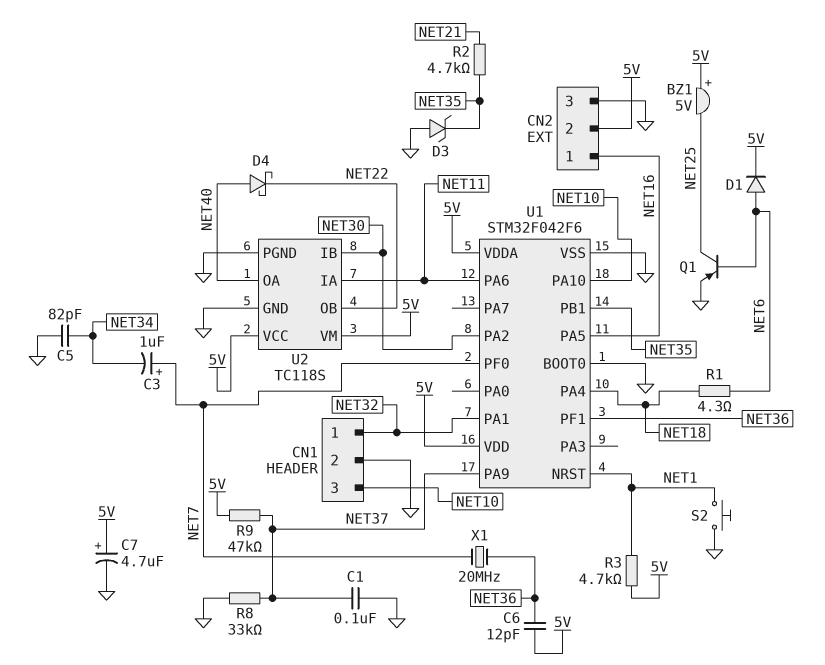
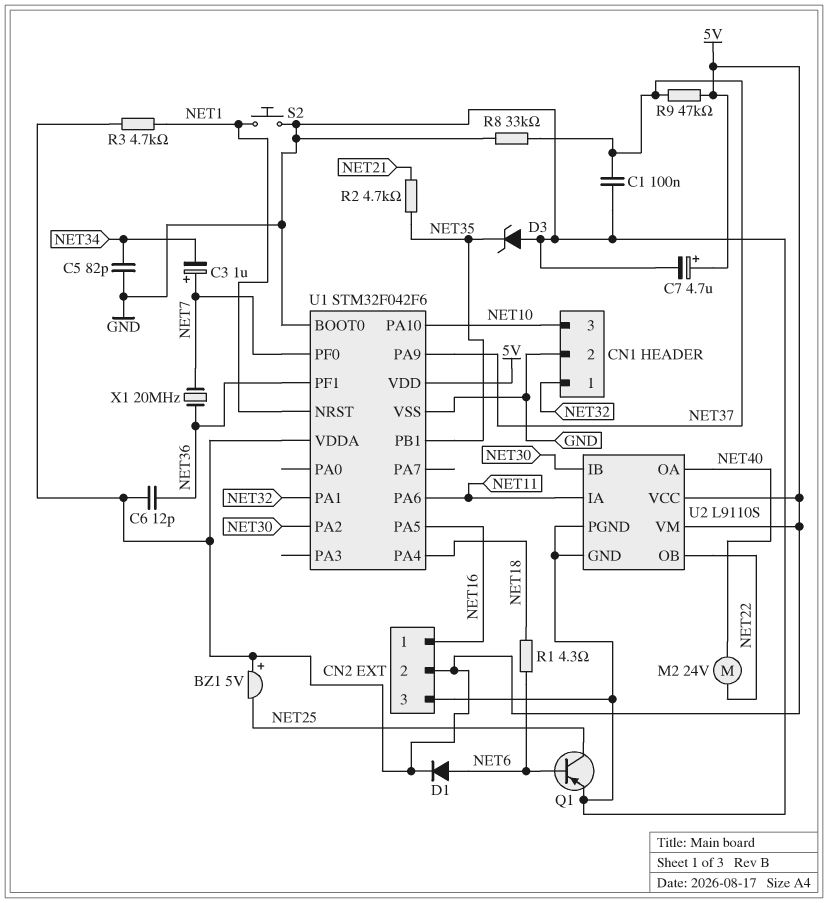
D4: schottky (A NET40, K NET22) -> none
M2: none -> motor 24V (NET22, NET40)
U2: TC118S -> L9110S

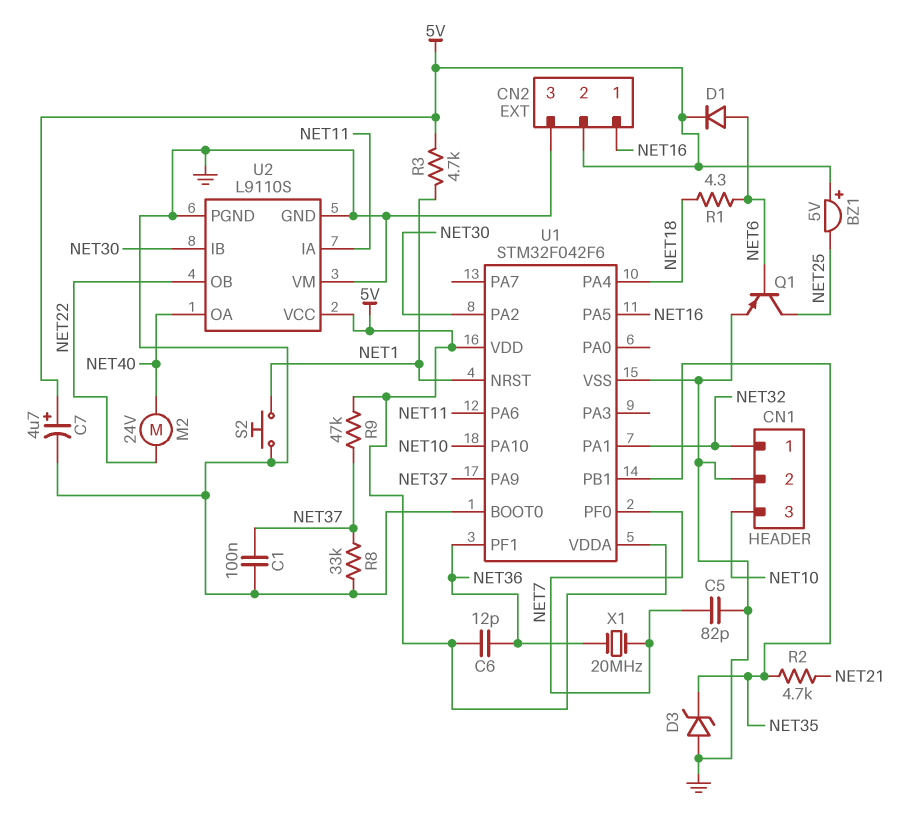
C3: 1uF (plus NET7, minus NET34) -> none
C5: 82pF (GND, NET34) -> 82pF (GND, NET7)
U2 pin VM: 5V -> GND

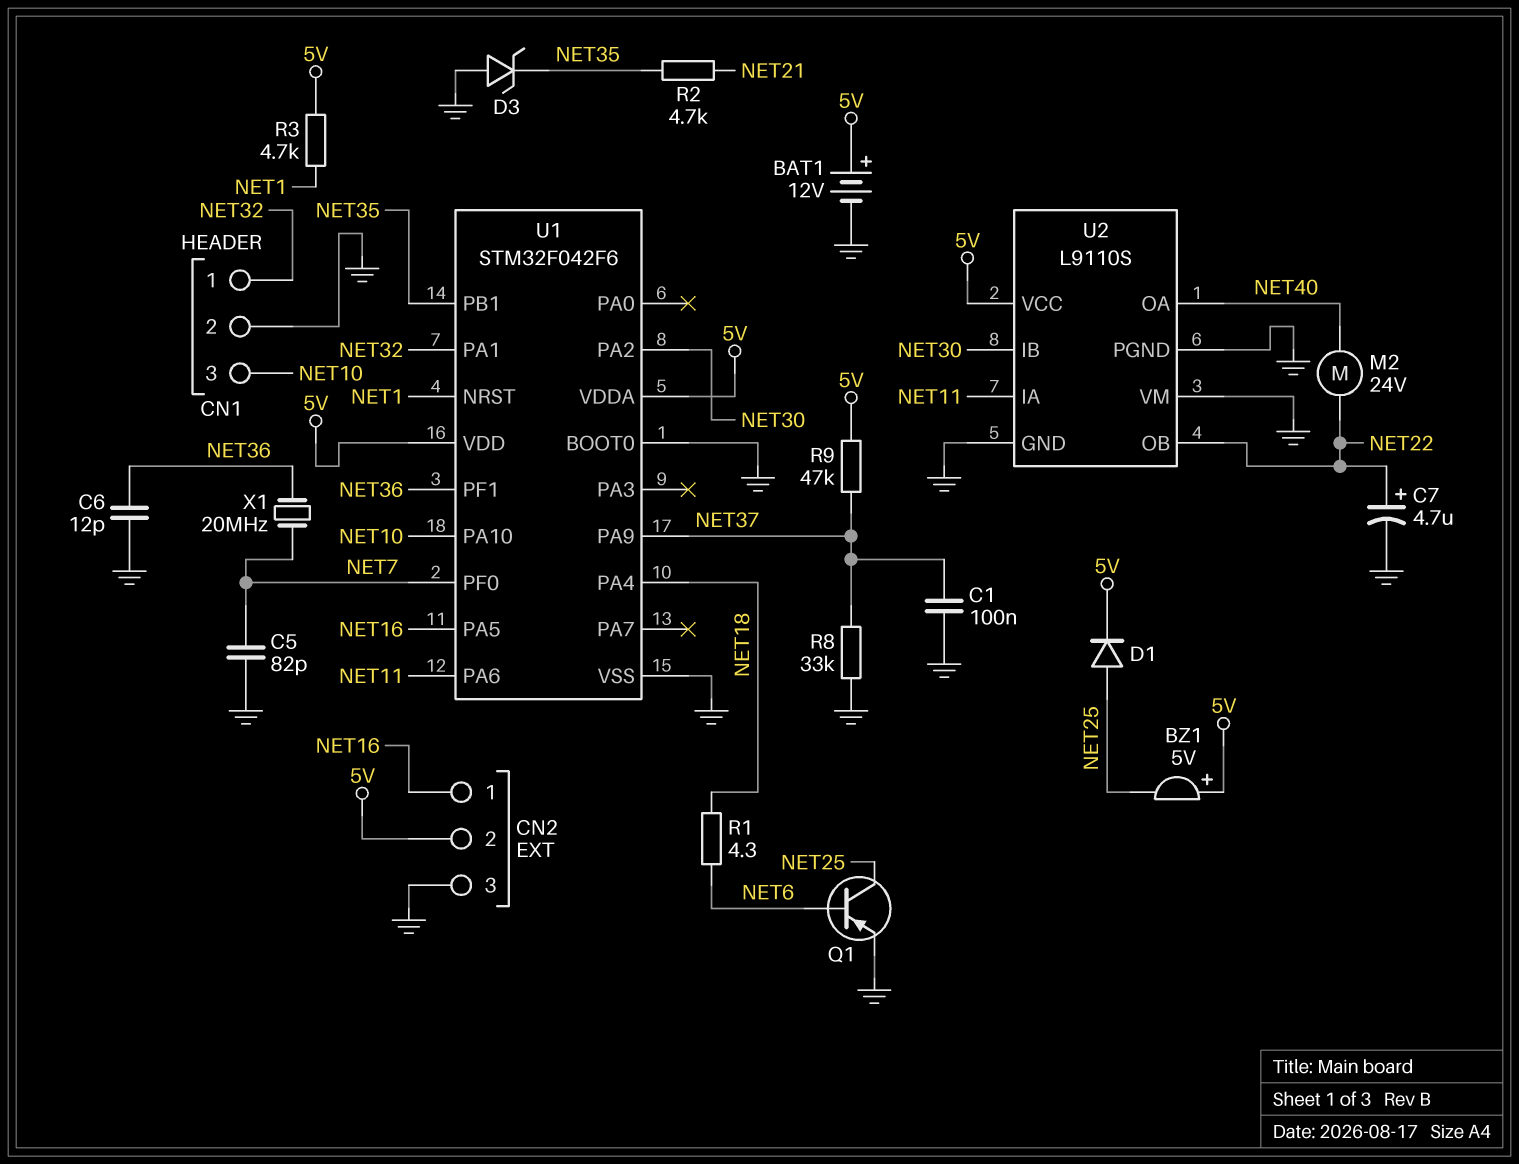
BAT1: none -> 12V (plus 5V, minus GND)
C6: 12pF (5V, NET36) -> 12pF (GND, NET36)
C7: 4.7uF (plus 5V, minus GND) -> 4.7uF (plus NET22, minus GND)
D1: diode (A NET6, K 5V) -> diode (A NET25, K 5V)
S2: button (GND, NET1) -> none

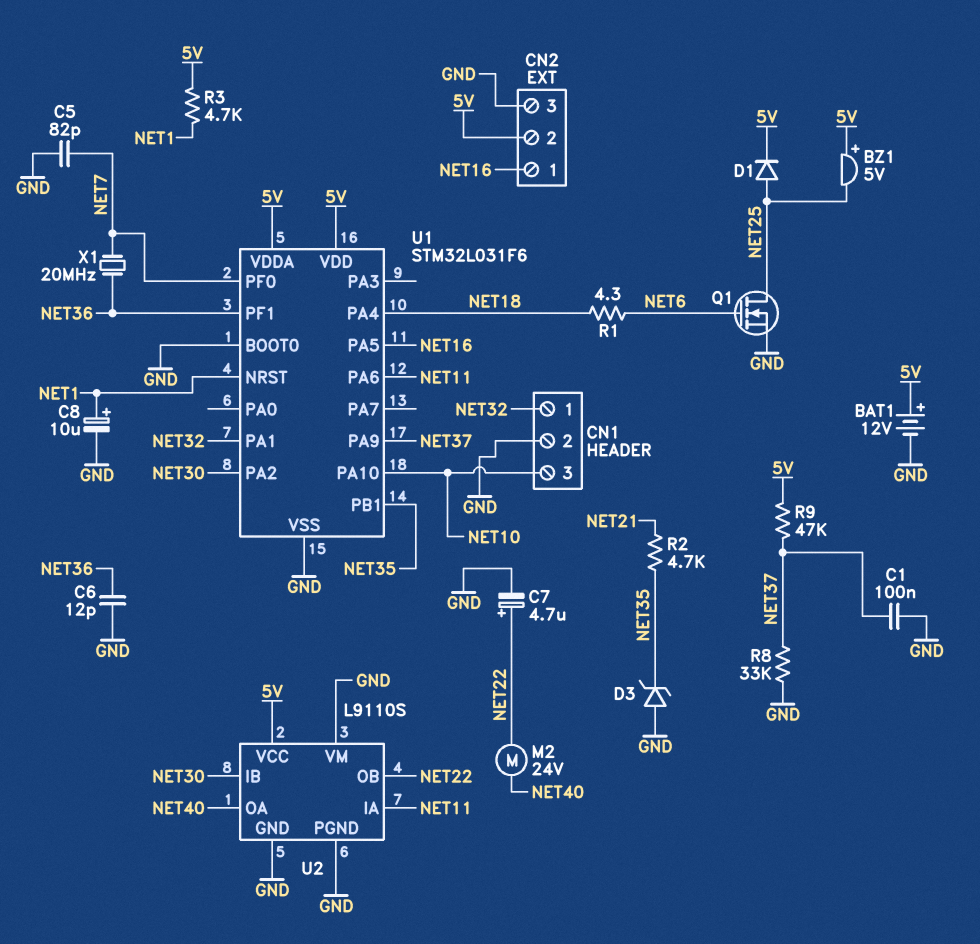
C8: none -> 10uF (plus NET1, minus GND)
Q1: PNP (B NET6, C NET25, E GND) -> NMOS (G NET6, D NET25, S GND)
U1: STM32F042F6 -> STM32L031F6

